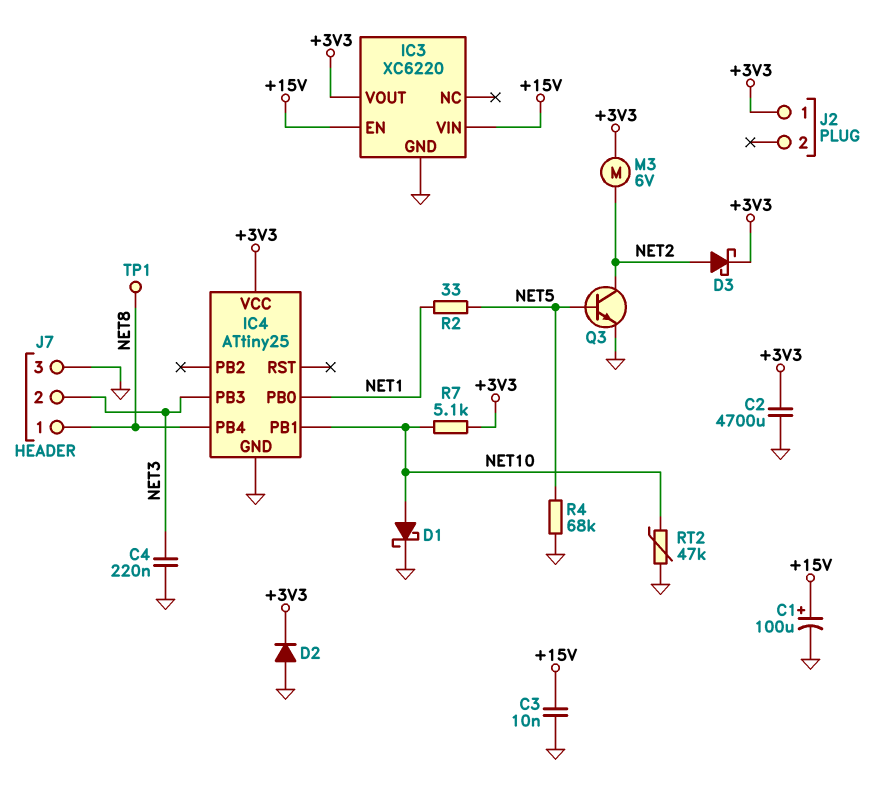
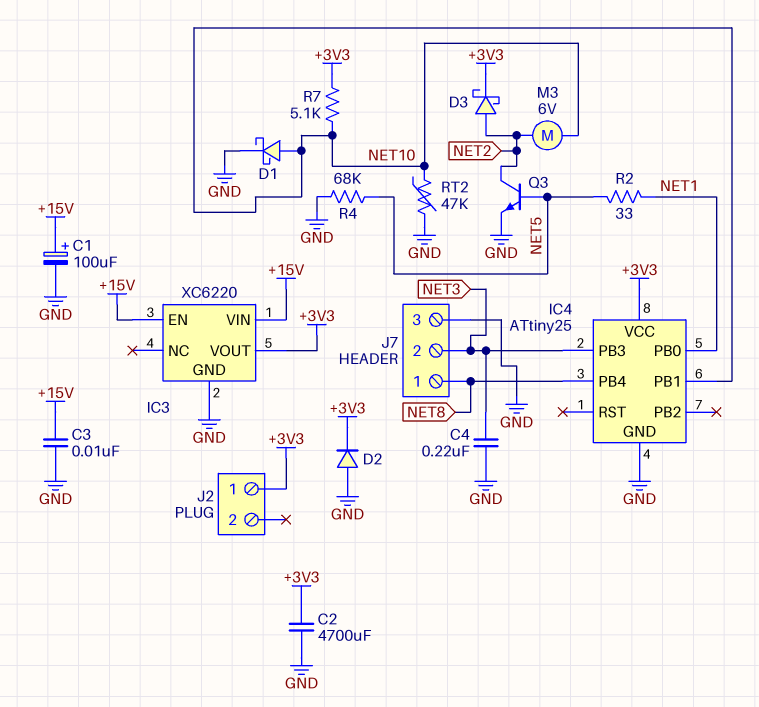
M3: motor 6V (+3V3, NET2) -> motor 6V (NET2, NET10)
TP1: test point (NET8) -> none

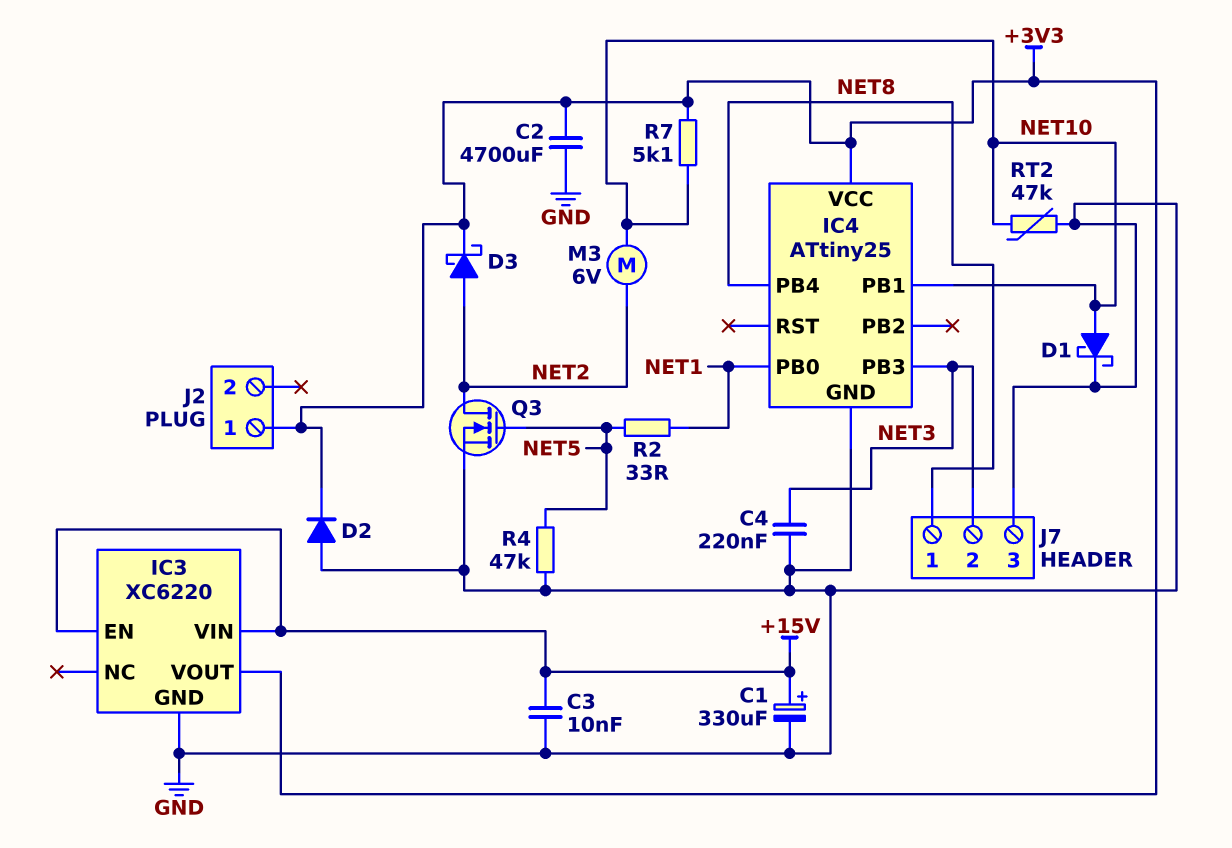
C1: 100uF (plus +15V, minus GND) -> 330uF (plus +15V, minus GND)
Q3: NPN (B NET5, C NET2, E GND) -> NMOS (G NET5, D NET2, S GND)
R4: 68k (GND, NET5) -> 47k (GND, NET5)

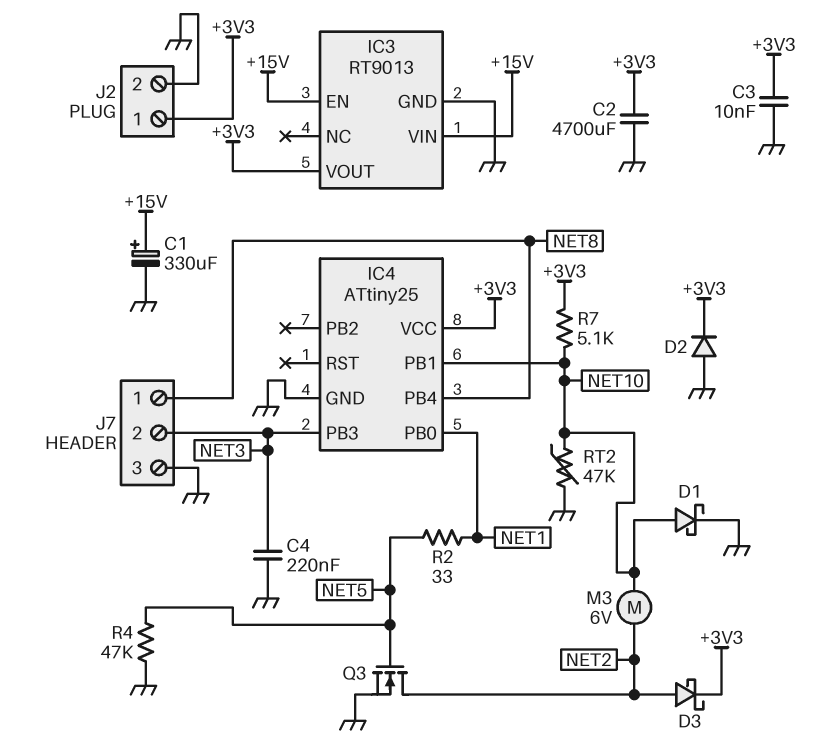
C3: 10nF (+15V, GND) -> 10nF (+3V3, GND)
IC3: XC6220 -> RT9013
J2 pin 2: none -> GND

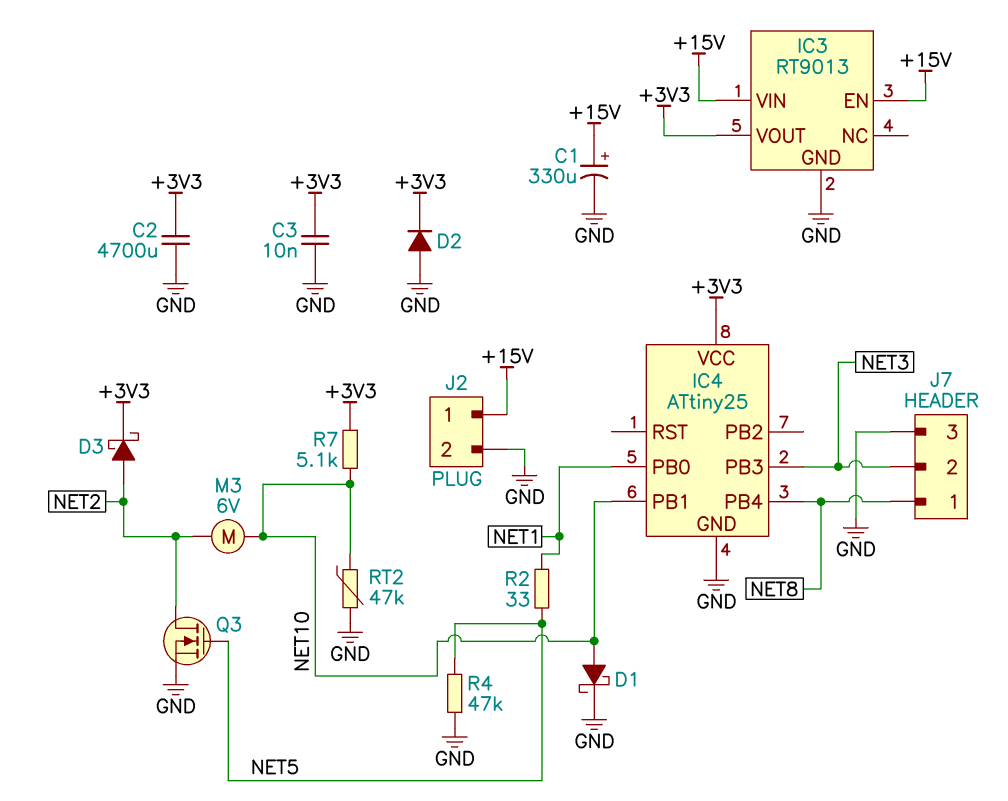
C4: 220nF (GND, NET3) -> none
J2 pin 1: +3V3 -> +15V

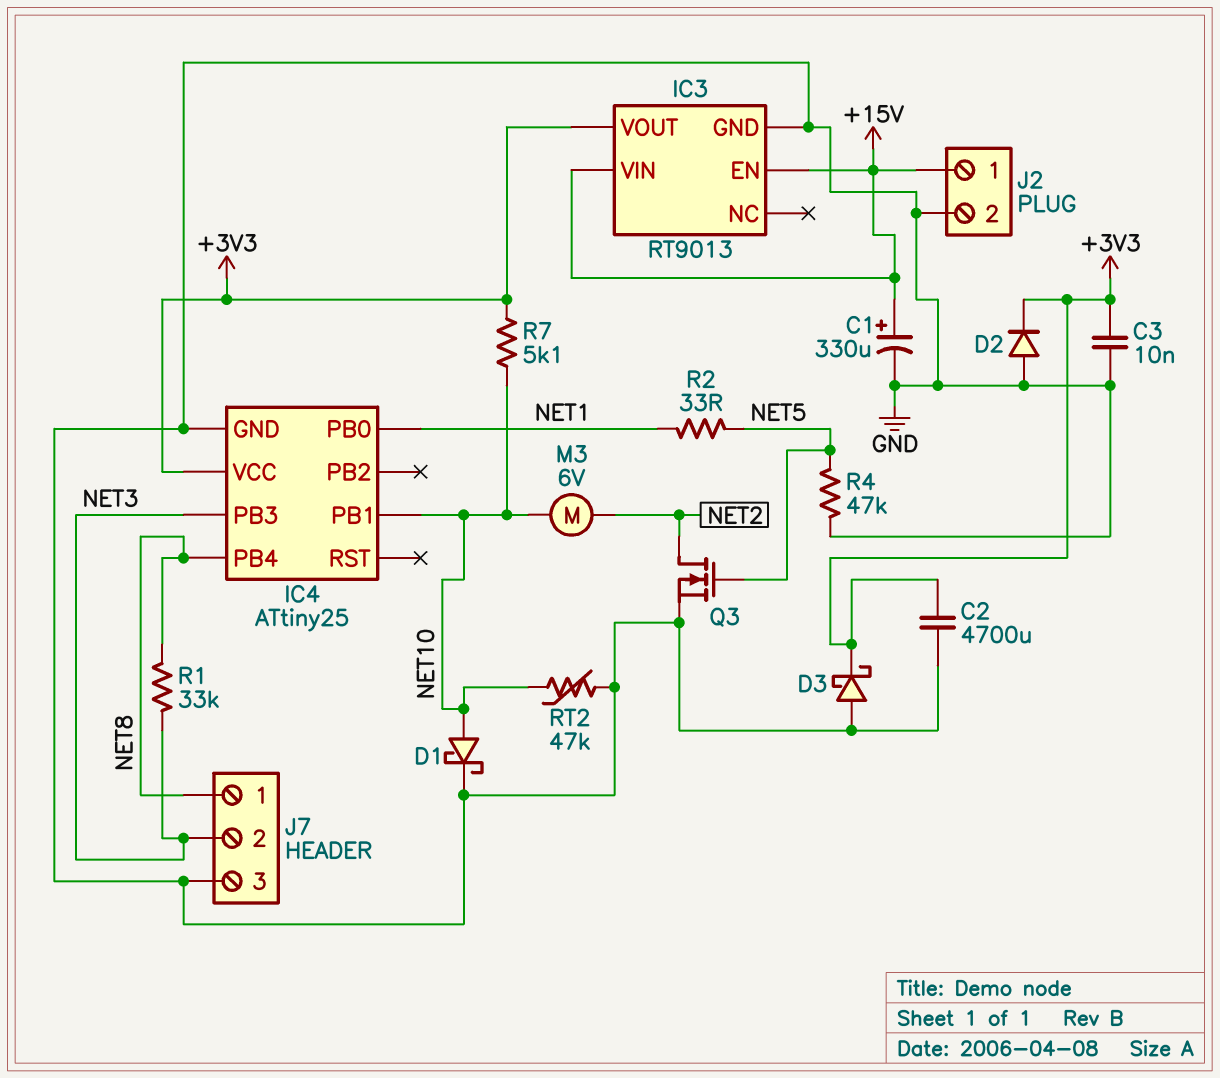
D3: schottky (A NET2, K +3V3) -> schottky (A GND, K +3V3)
R1: none -> 33k (NET3, NET8)

